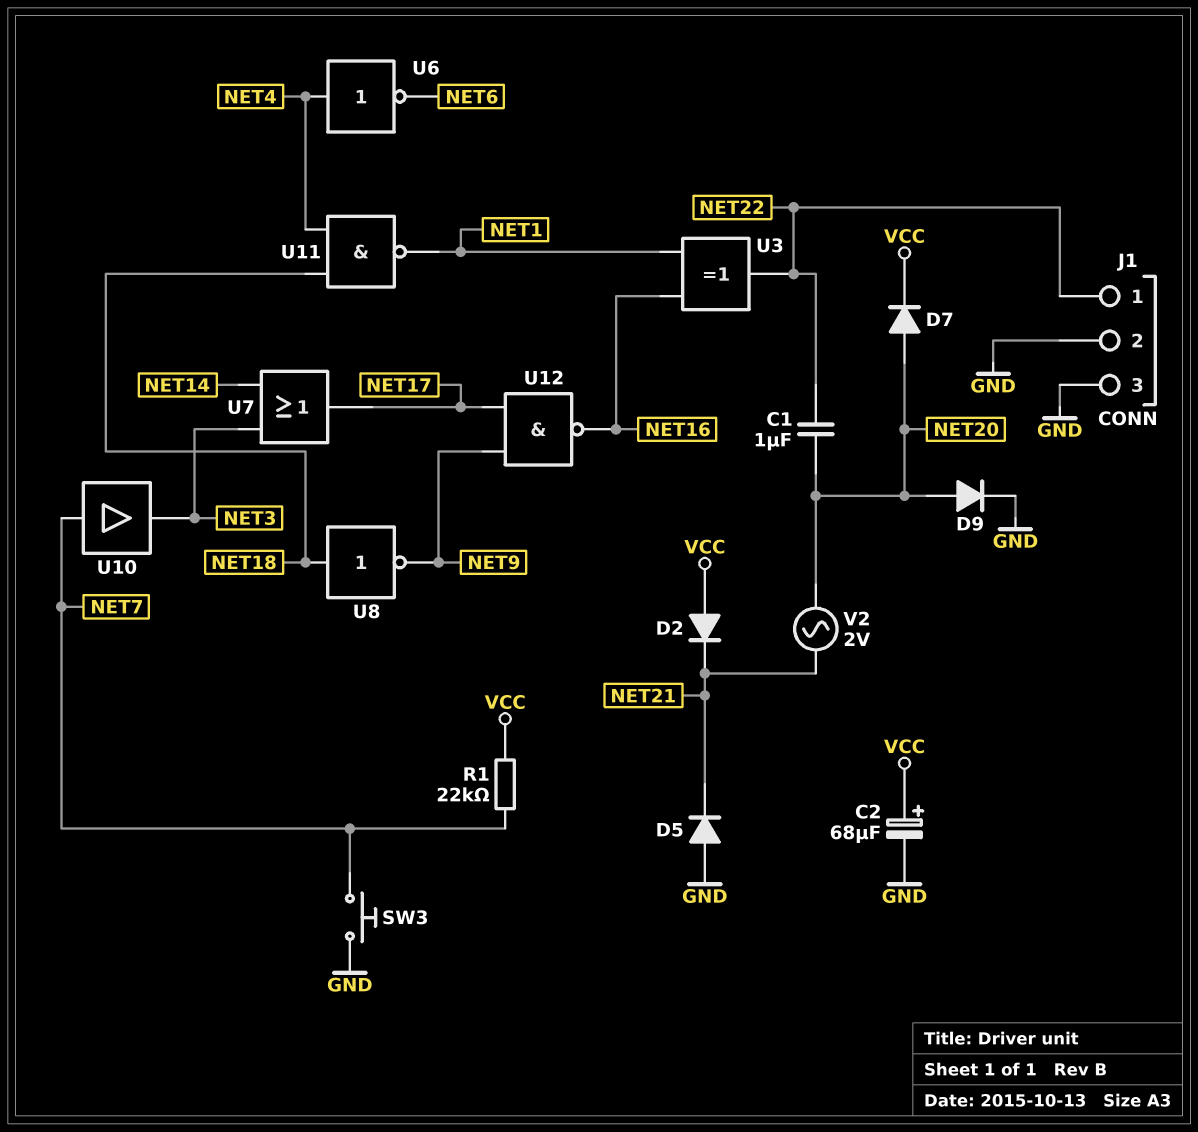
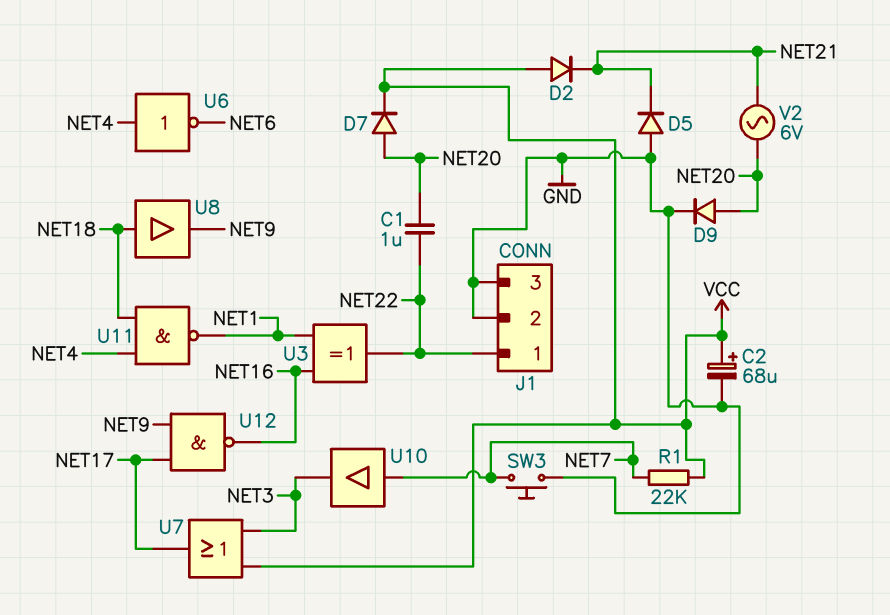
U7: OR (in NET3, in NET14, out NET17) -> OR (in NET3, in VCC, out NET17)
U8: NOT (in NET18, out NET9) -> buffer (in NET18, out NET9)
V2: AC 2V (NET20, NET21) -> AC 6V (NET20, NET21)

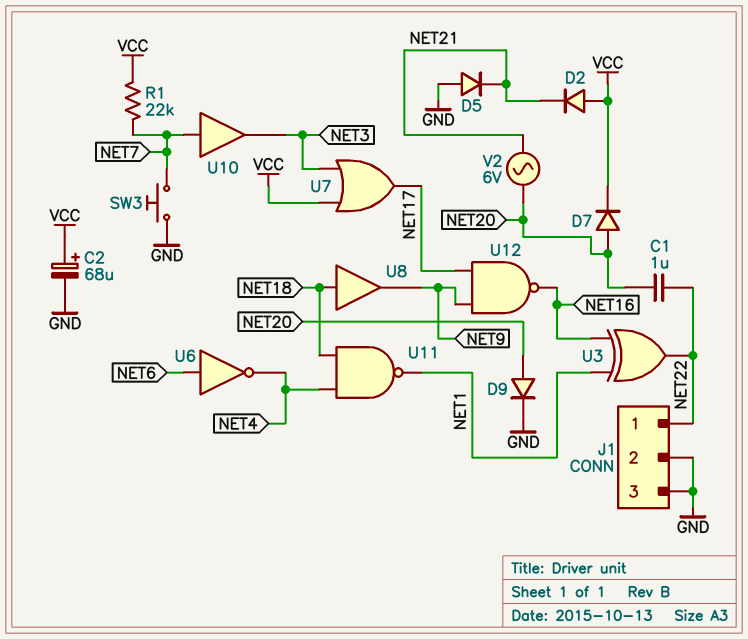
U6: NOT (in NET4, out NET6) -> NOT (in NET6, out NET4)

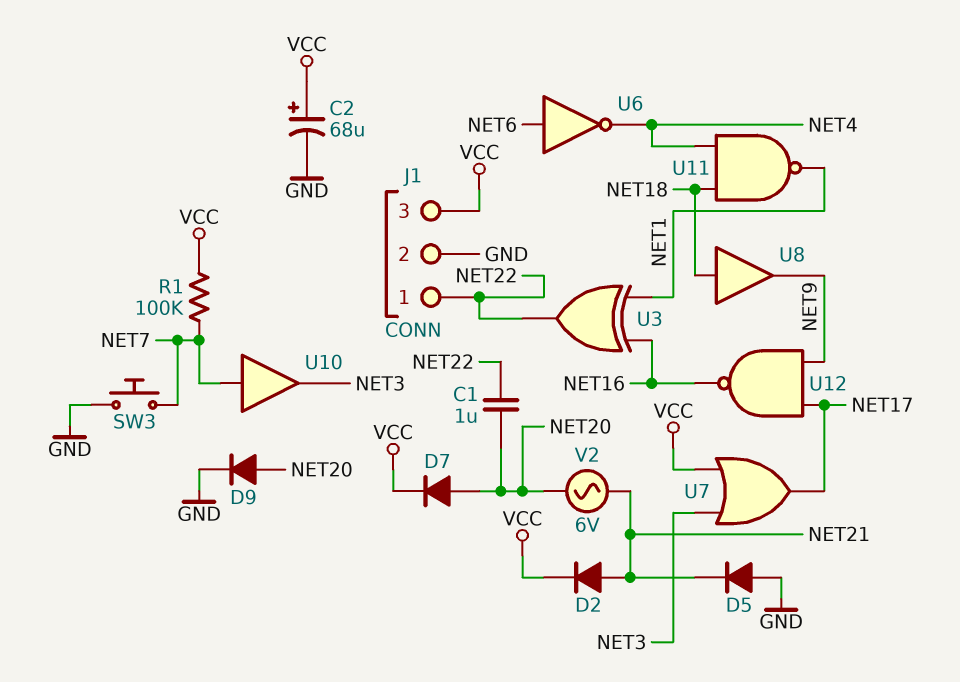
D2: diode (A VCC, K NET21) -> diode (A NET21, K VCC)
J1 pin 3: GND -> VCC
R1: 22k (NET7, VCC) -> 100k (NET7, VCC)

